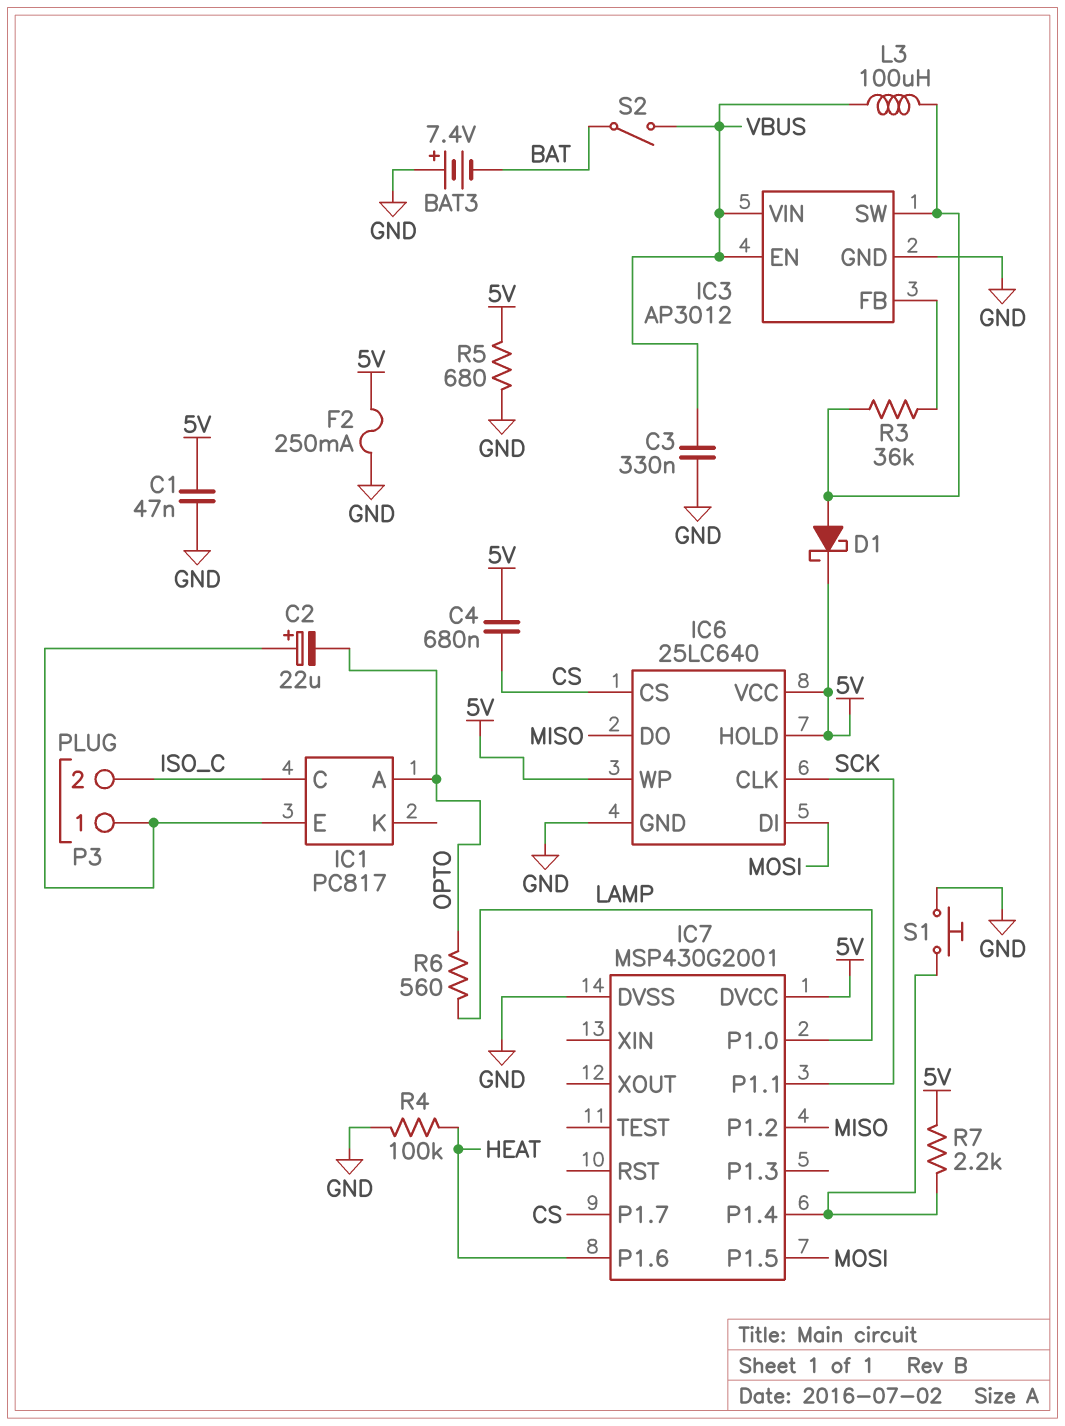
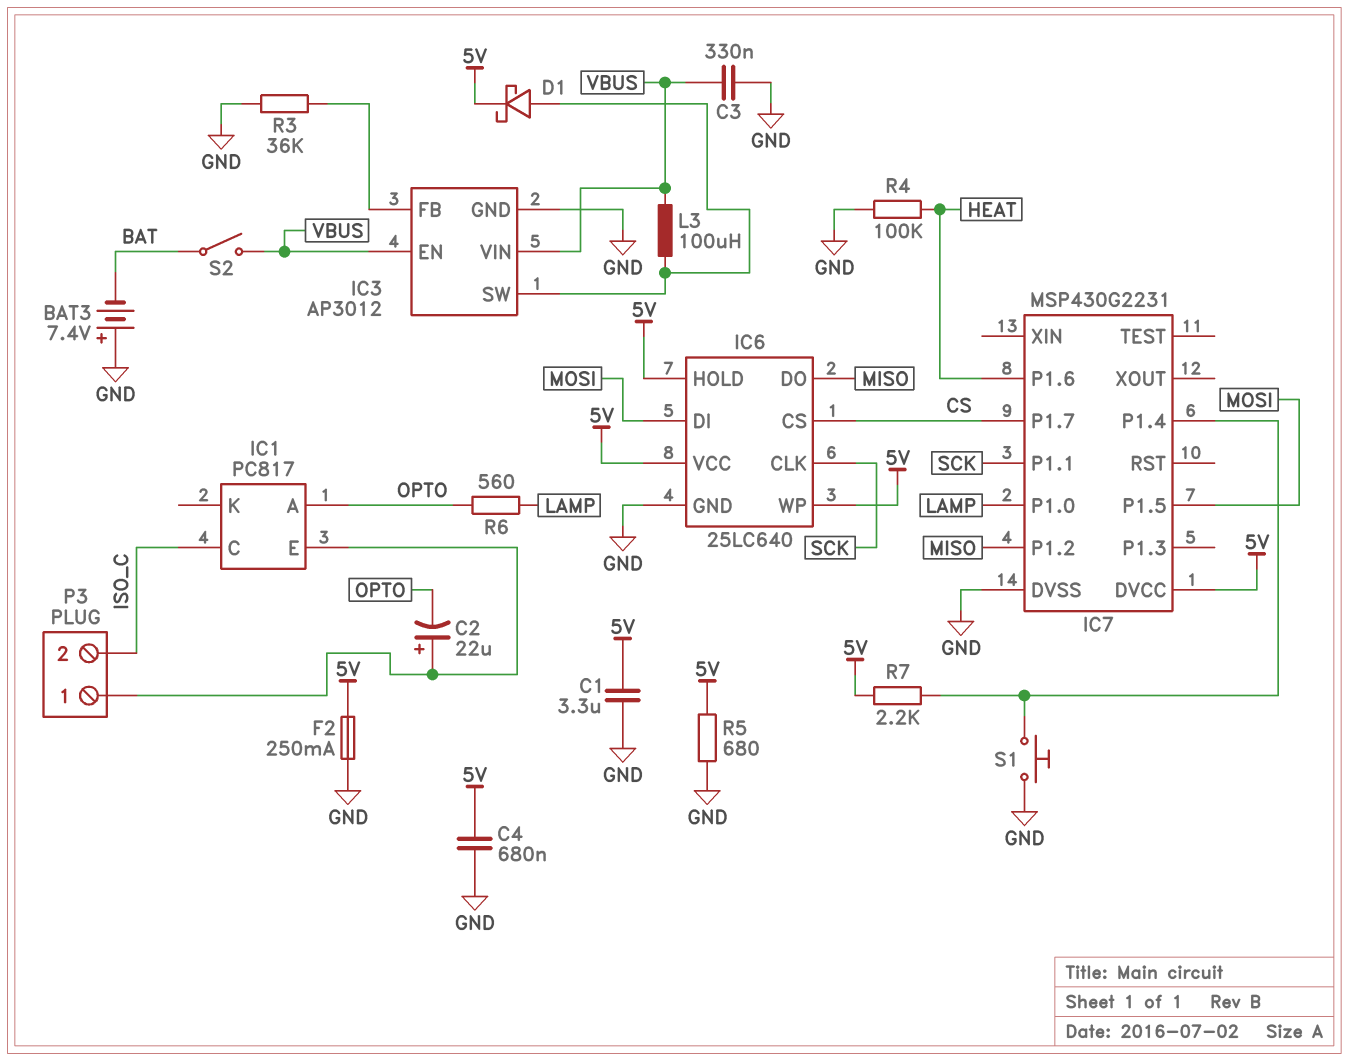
C1: 47nF (5V, GND) -> 3.3uF (5V, GND)
C4: 680nF (5V, CS) -> 680nF (5V, GND)
IC7: MSP430G2001 -> MSP430G2231
R3: 36k (IC3/FB, IC3/SW) -> 36k (GND, IC3/FB)

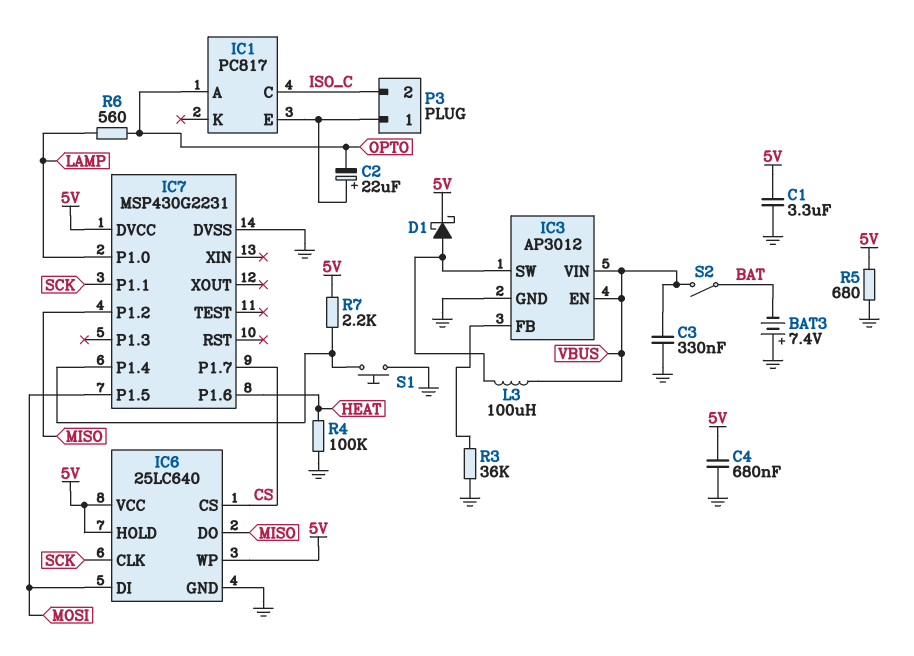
F2: 250mA (5V, GND) -> none

